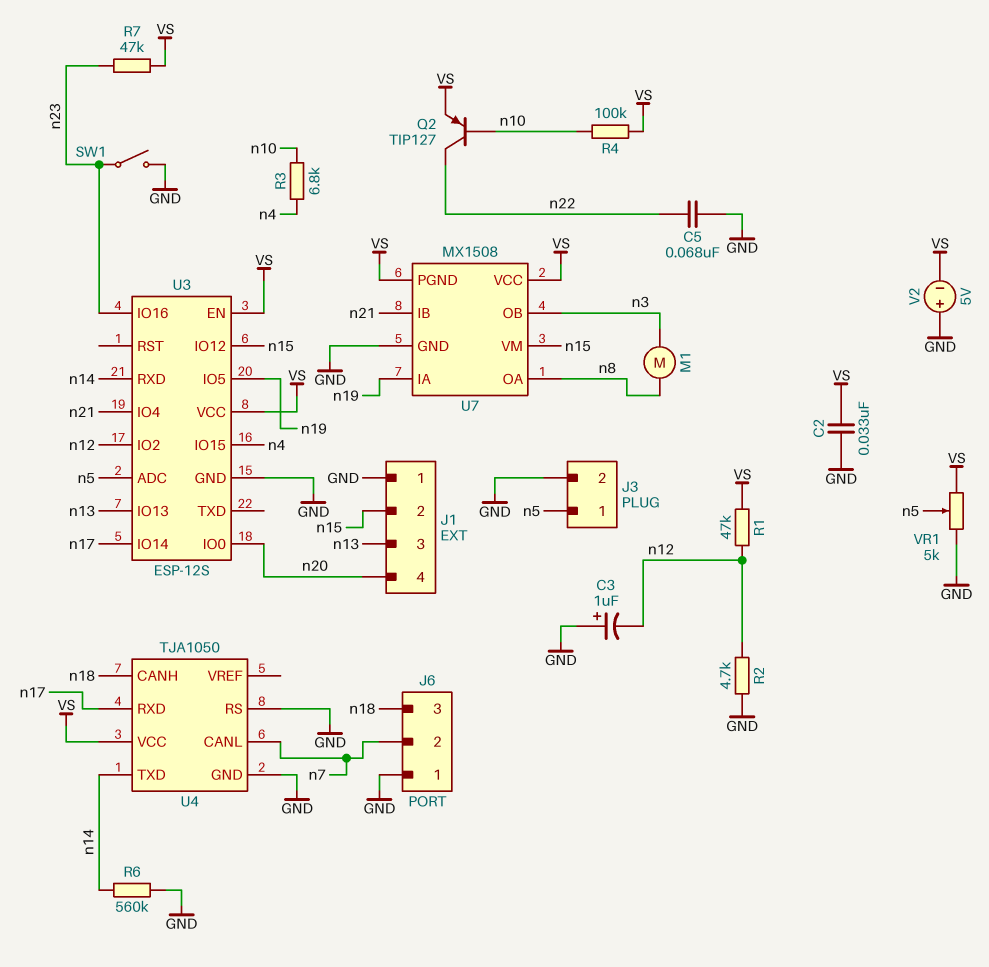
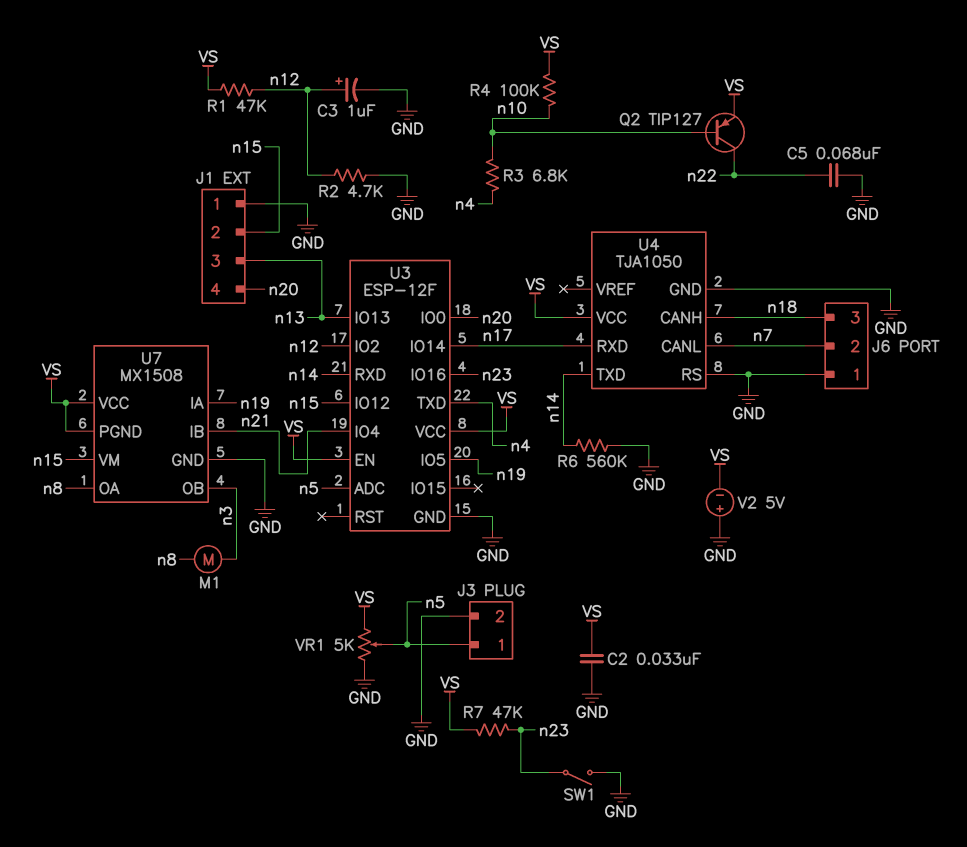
C3: 1uF (plus GND, minus n12) -> 1uF (plus n12, minus GND)
U3: ESP-12S -> ESP-12F
U3 pin IO15: n4 -> none
U3 pin TXD: none -> n4

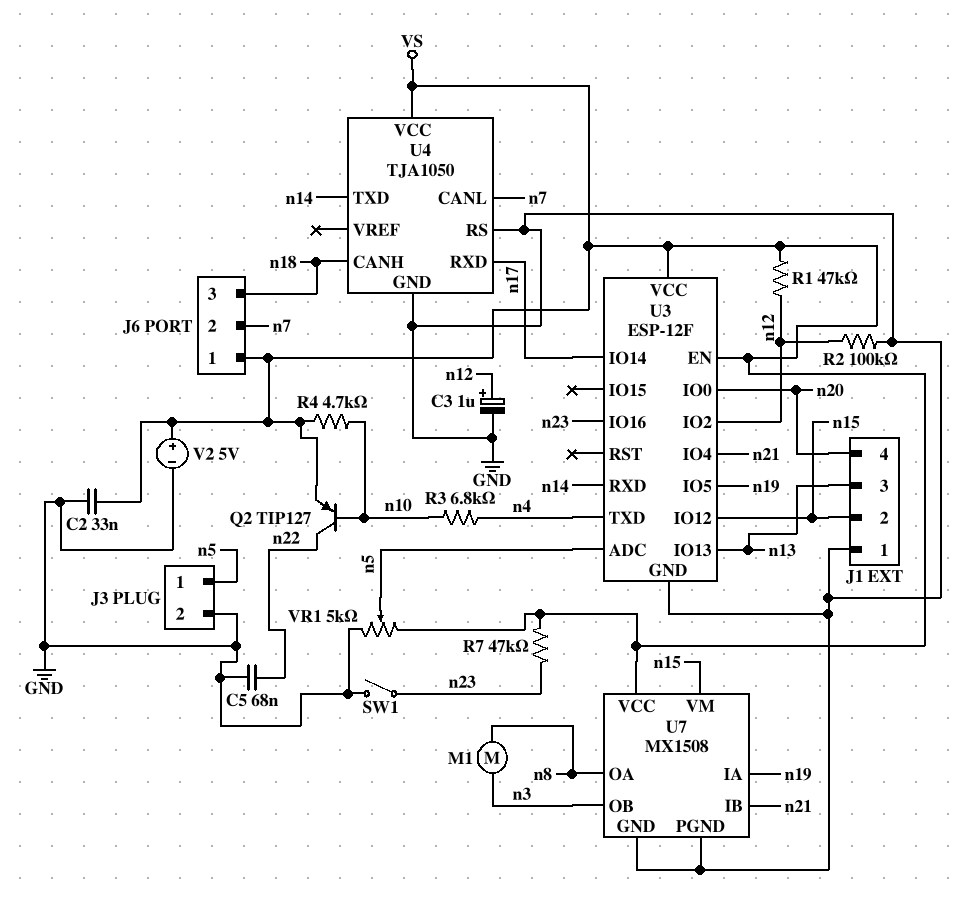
J6 pin 1: GND -> VS
R2: 4.7k (GND, n12) -> 100k (GND, n12)
R4: 100k (VS, n10) -> 4.7k (VS, n10)
R6: 560k (GND, n14) -> none
U7 pin PGND: VS -> GND
V2: 5V (plus GND, minus VS) -> 5V (plus VS, minus GND)

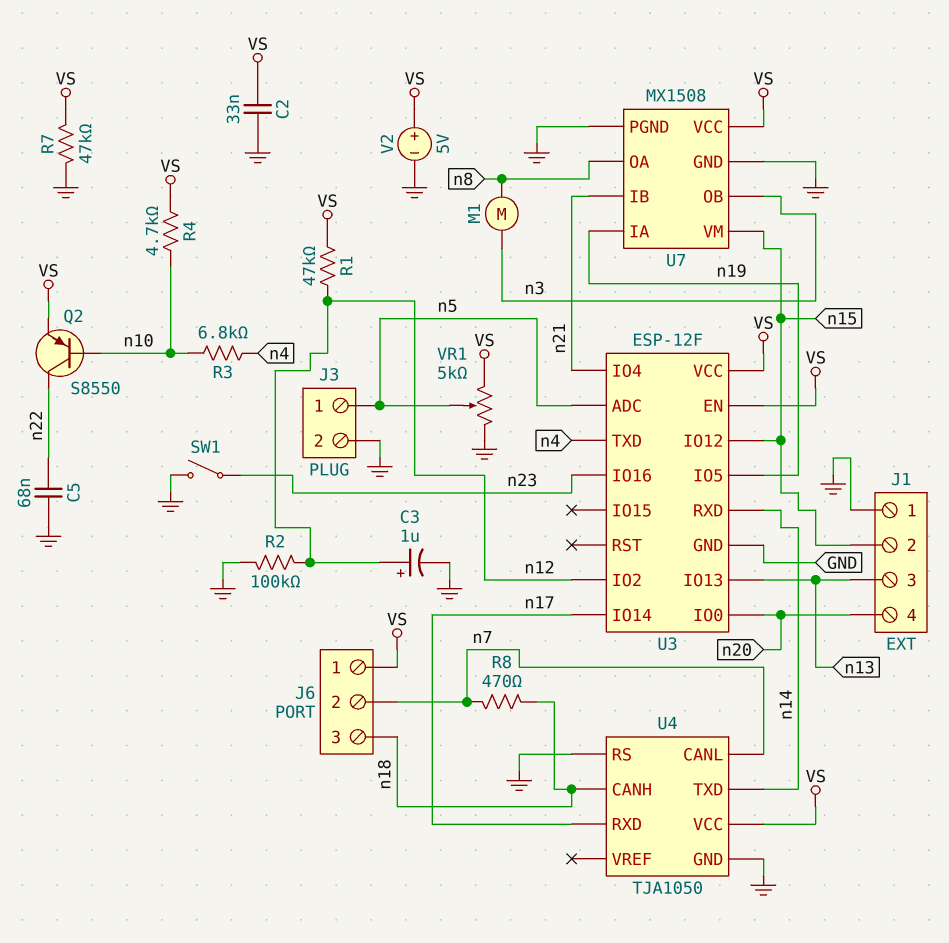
Q2: PNP TIP127 (B n10, C n22, E VS) -> PNP S8550 (B n10, C n22, E VS)
R7: 47k (VS, n23) -> 47k (GND, VS)
R8: none -> 470 (n7, n18)

